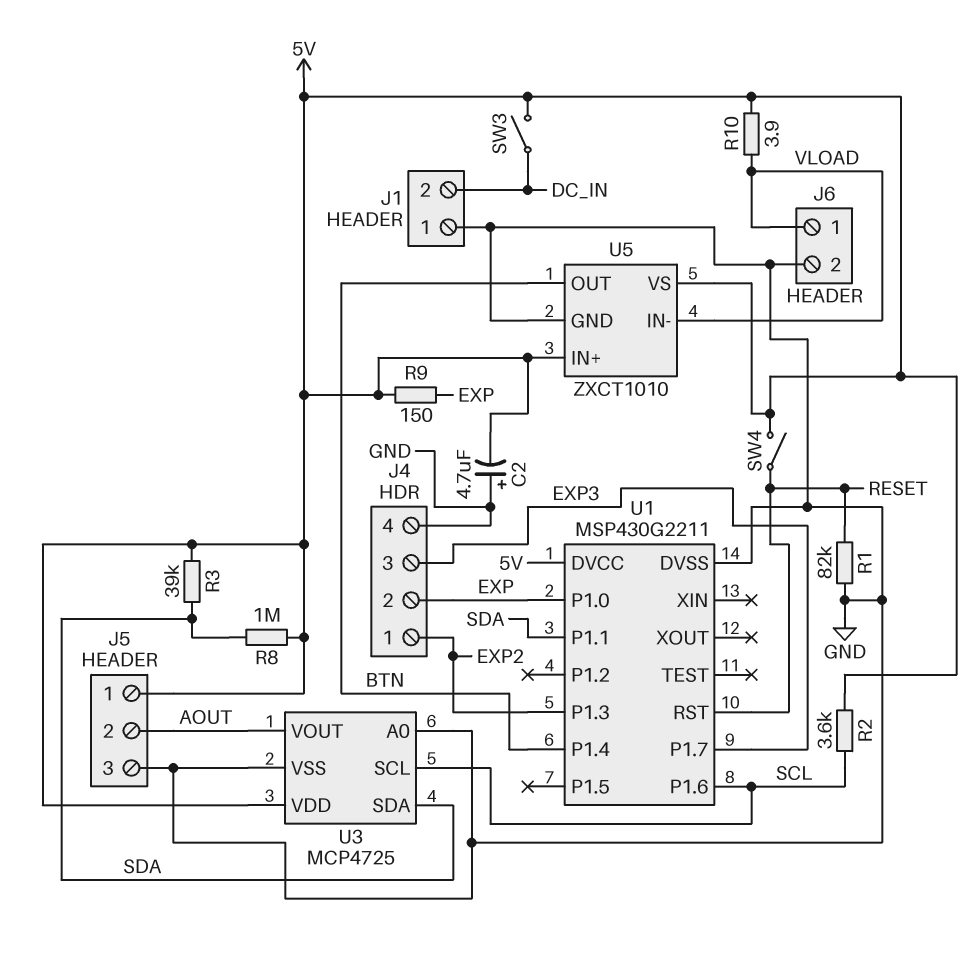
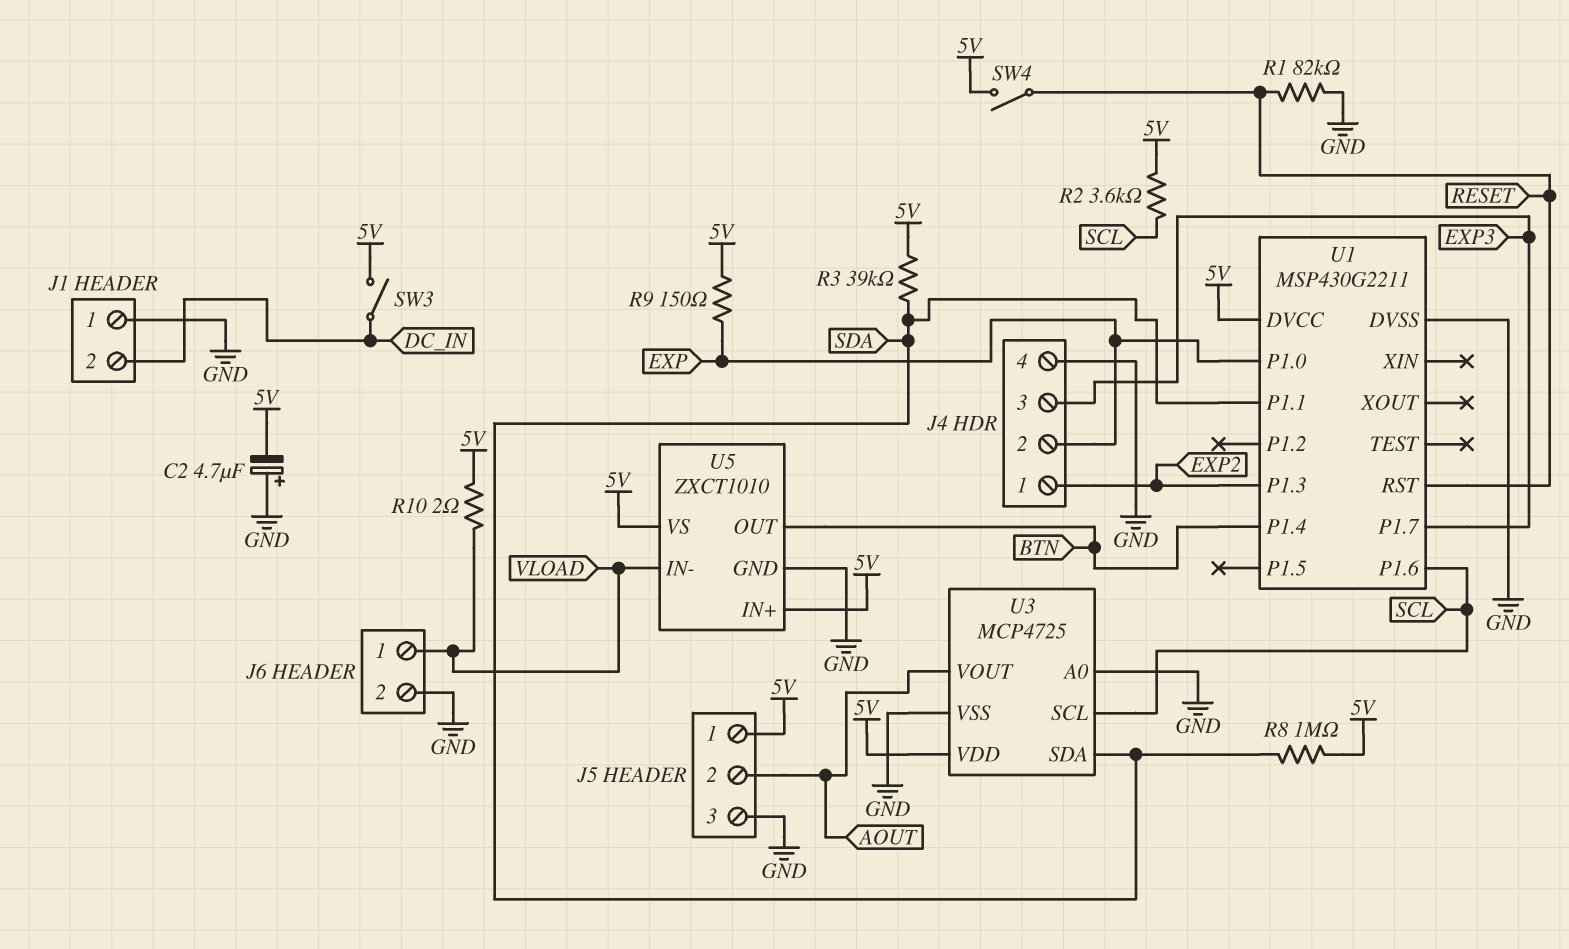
R10: 3.9 (5V, VLOAD) -> 2 (5V, VLOAD)

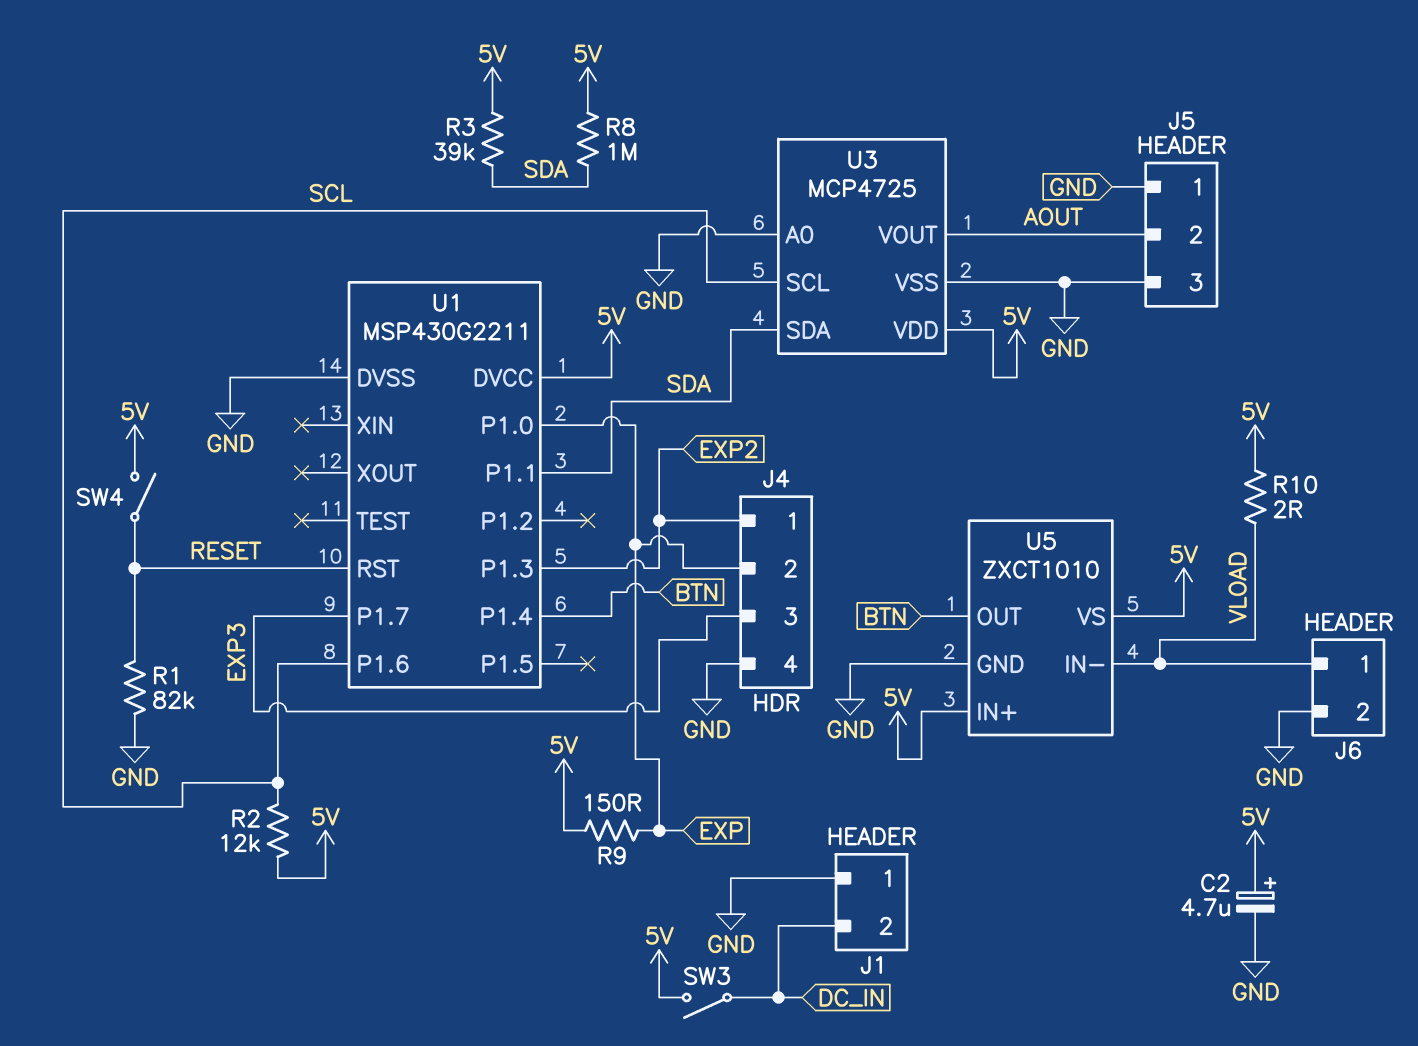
C2: 4.7uF (plus GND, minus 5V) -> 4.7uF (plus 5V, minus GND)
J5 pin 1: 5V -> GND
R2: 3.6k (5V, SCL) -> 12k (5V, SCL)

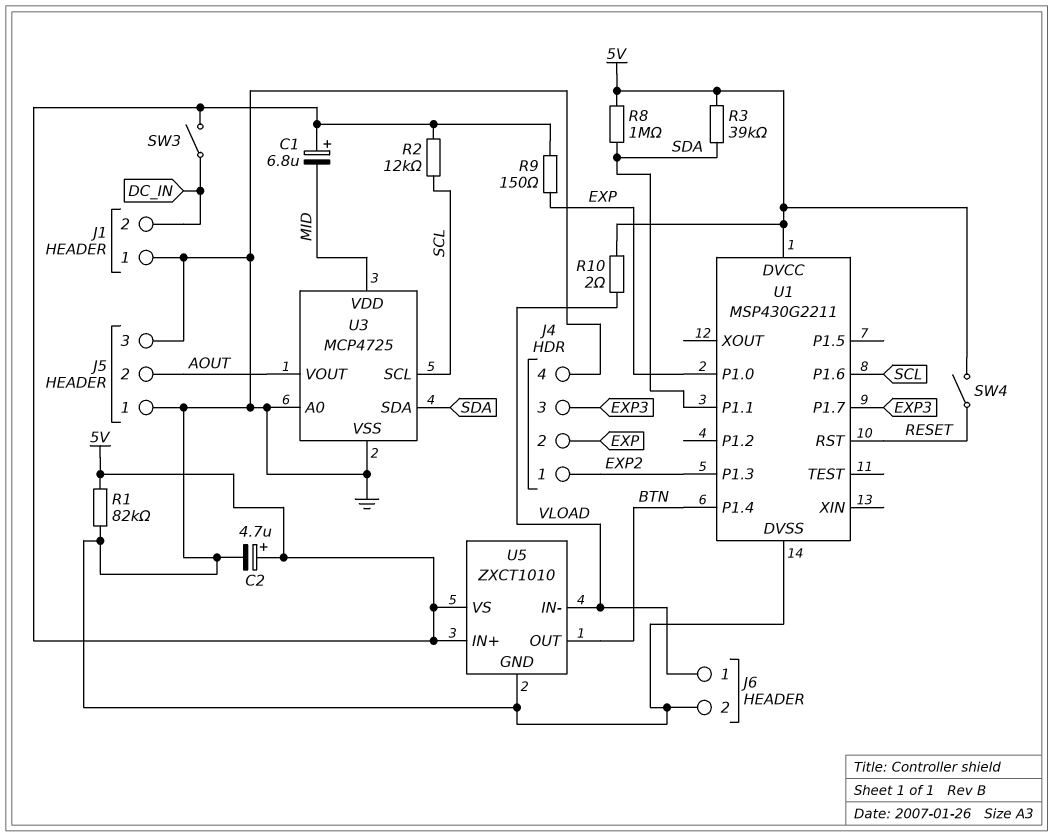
C1: none -> 6.8uF (plus 5V, minus MID)
R1: 82k (GND, RESET) -> 82k (5V, GND)
U3 pin VDD: 5V -> MID

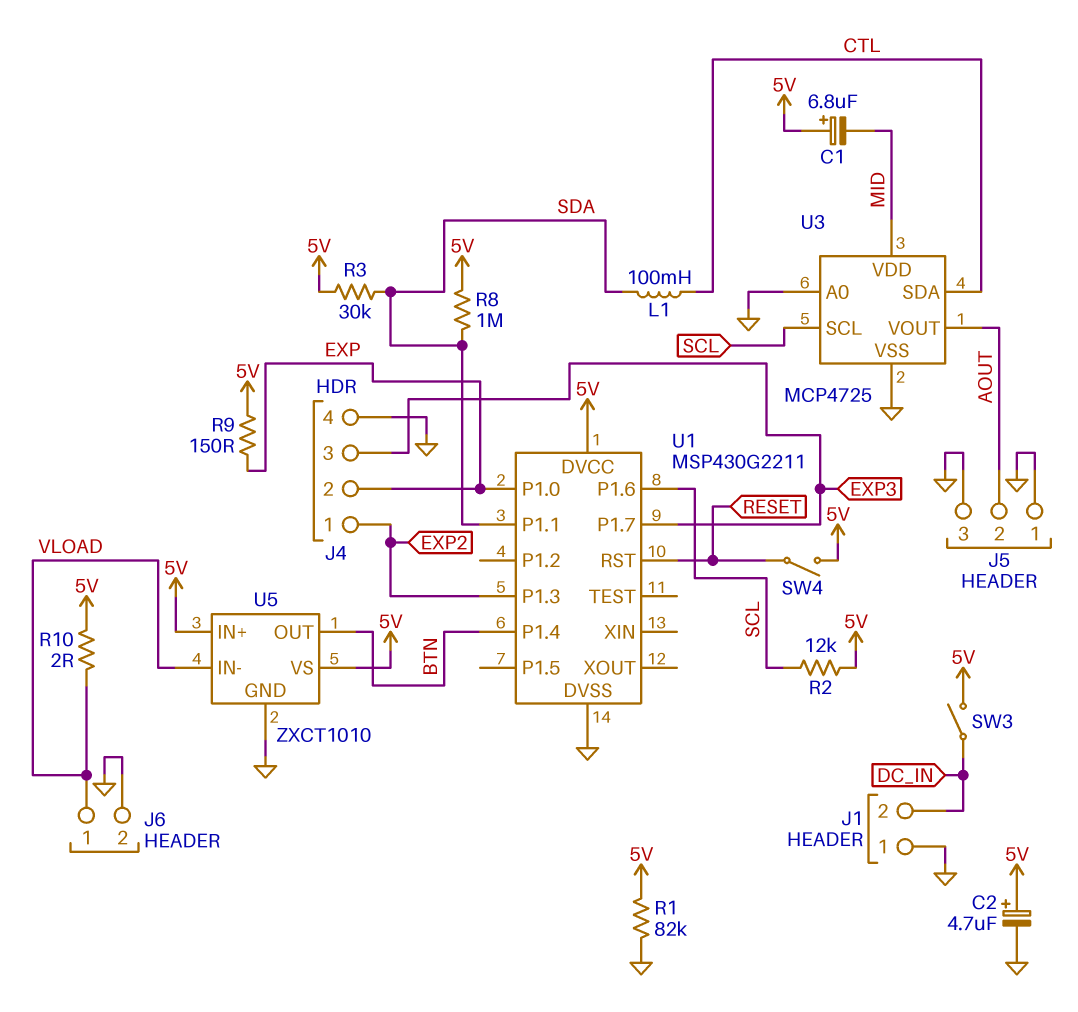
L1: none -> 100mH (CTL, SDA)
R3: 39k (5V, SDA) -> 30k (5V, SDA)
U3 pin SDA: SDA -> CTL

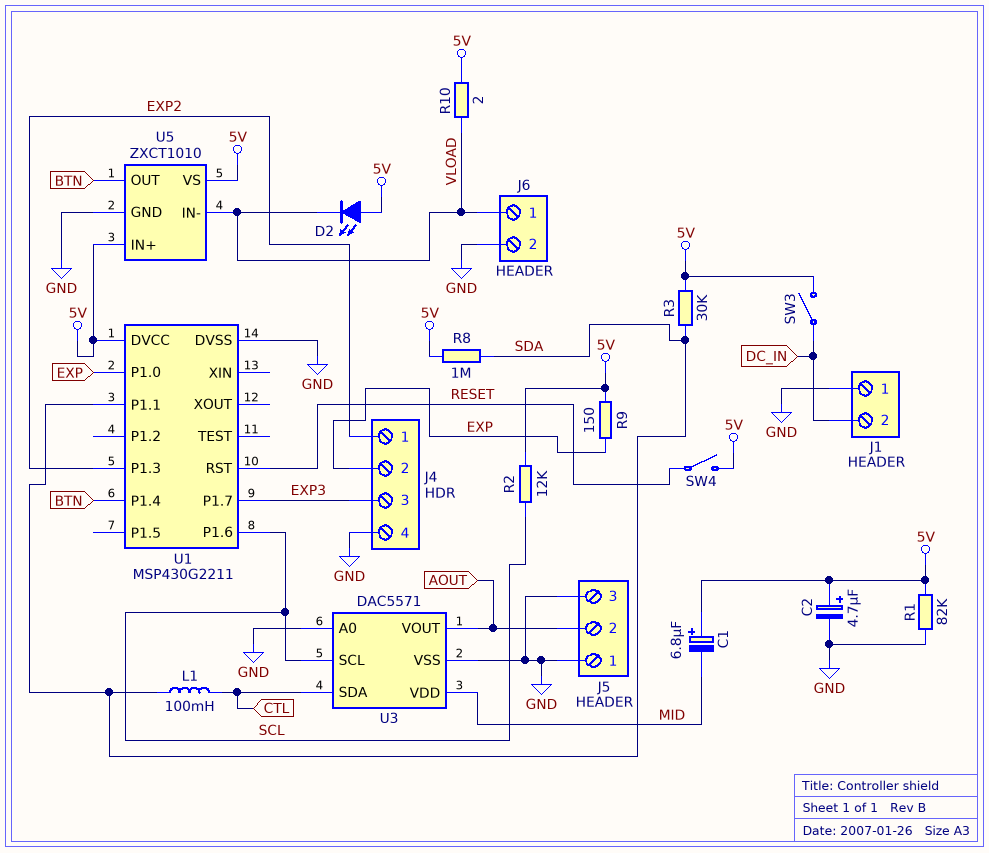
D2: none -> LED (A 5V, K VLOAD)
U3: MCP4725 -> DAC5571

